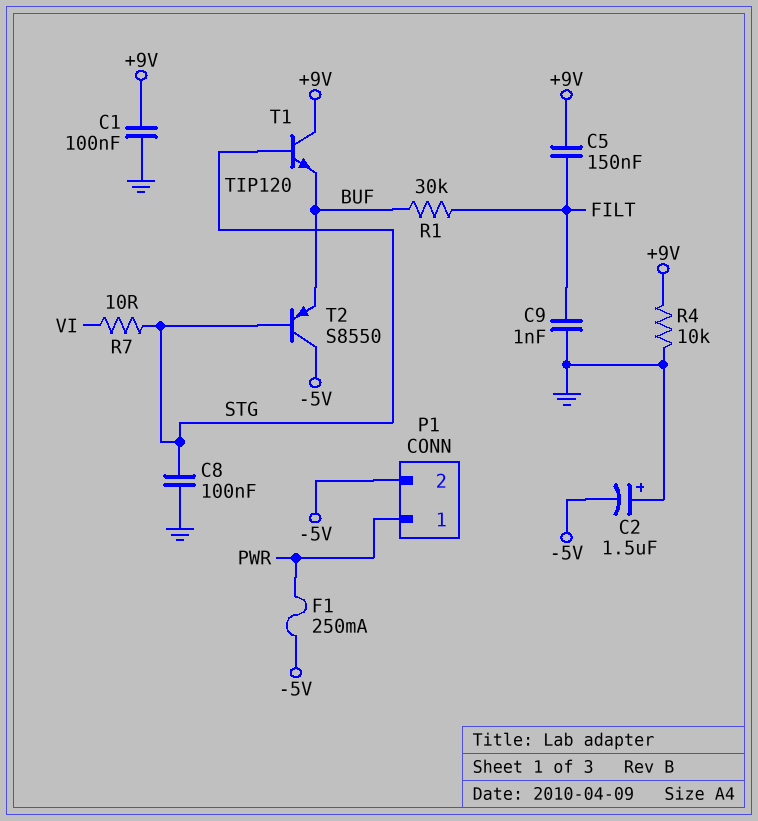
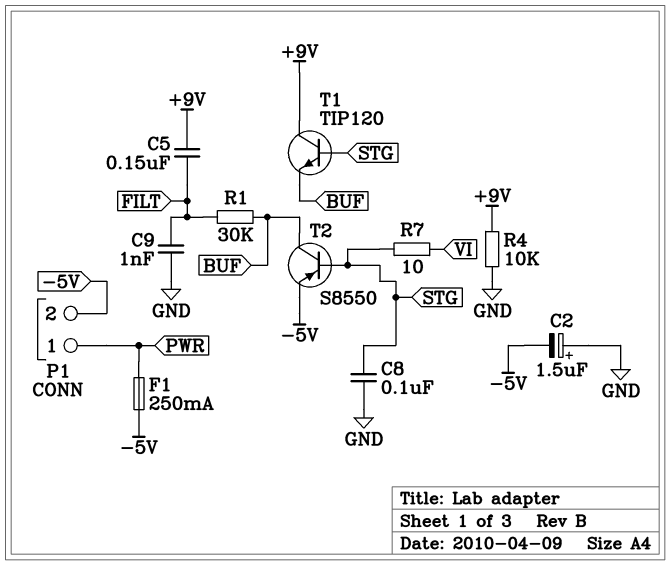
C1: 100nF (+9V, GND) -> none
T2: PNP S8550 (B STG, C -5V, E BUF) -> PNP S8550 (B STG, C BUF, E -5V)

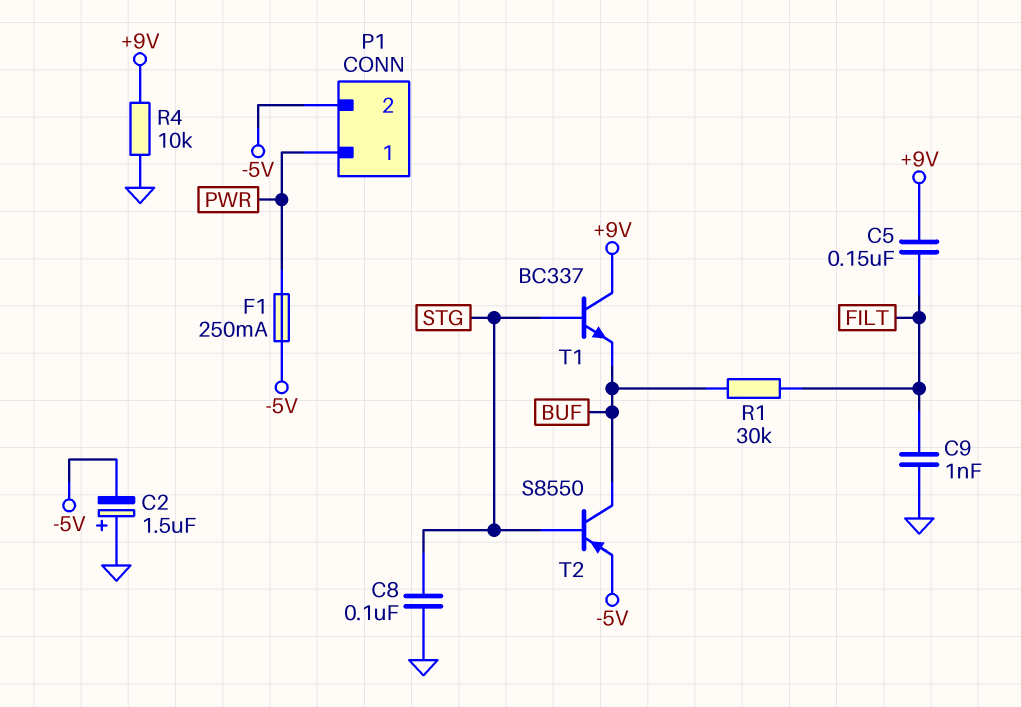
R7: 10 (STG, VI) -> none
T1: NPN TIP120 (B STG, C +9V, E BUF) -> NPN BC337 (B STG, C +9V, E BUF)

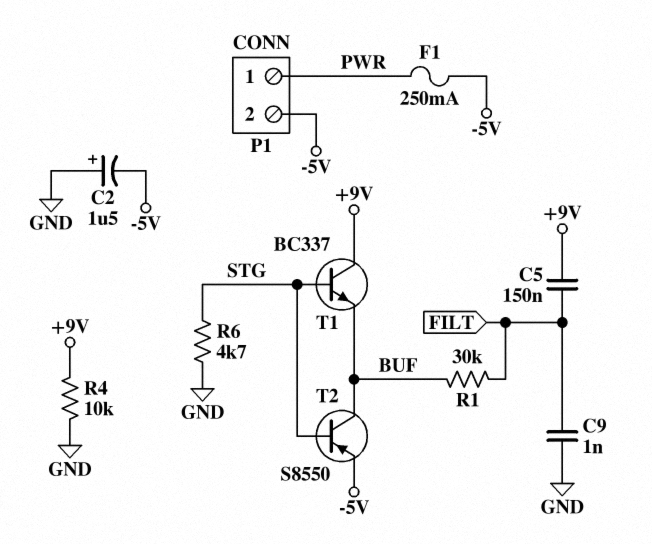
C8: 100nF (GND, STG) -> none
R6: none -> 4.7k (GND, STG)

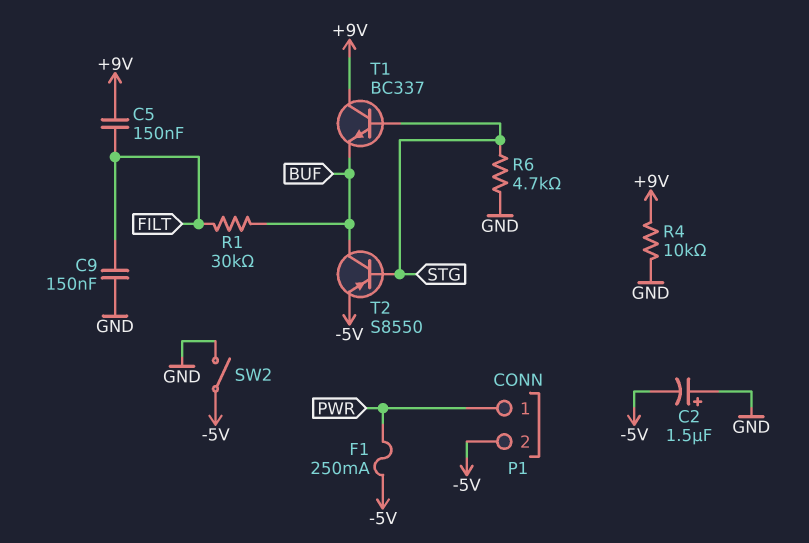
C9: 1nF (FILT, GND) -> 150nF (FILT, GND)
SW2: none -> switch (-5V, GND)

